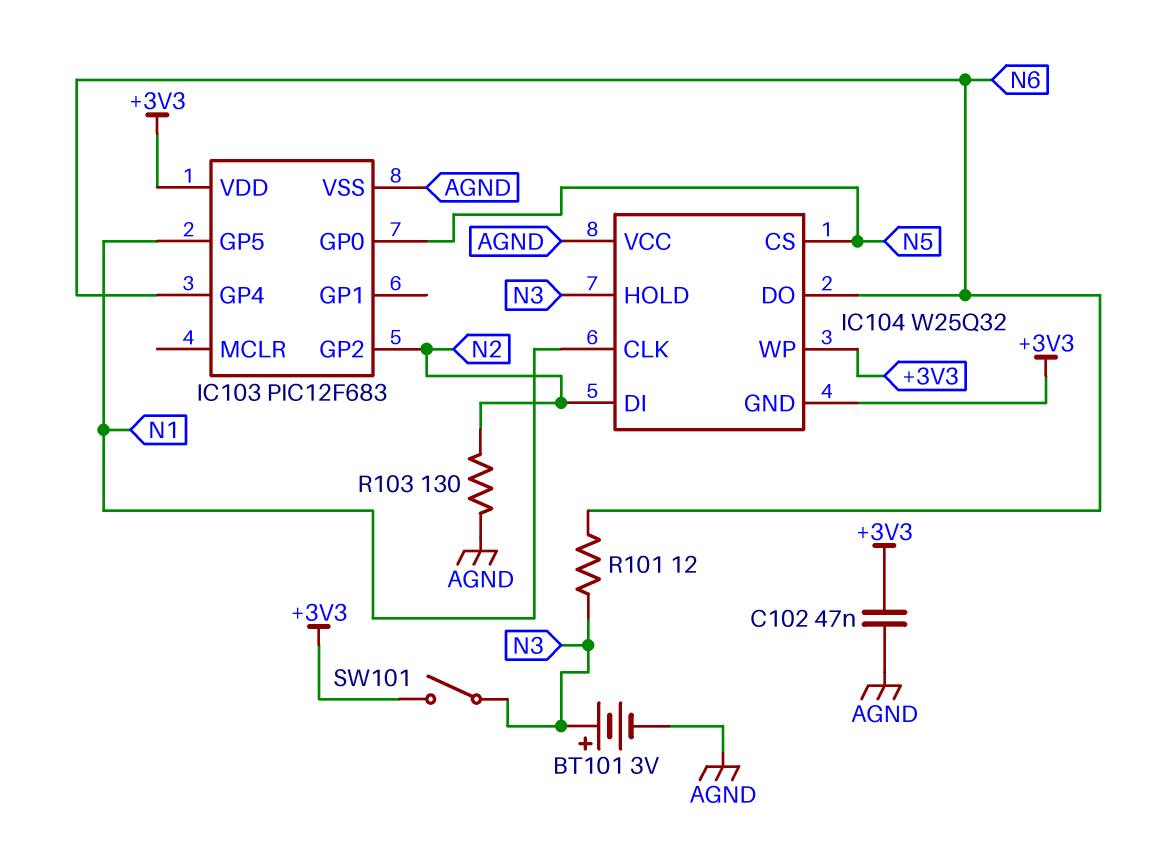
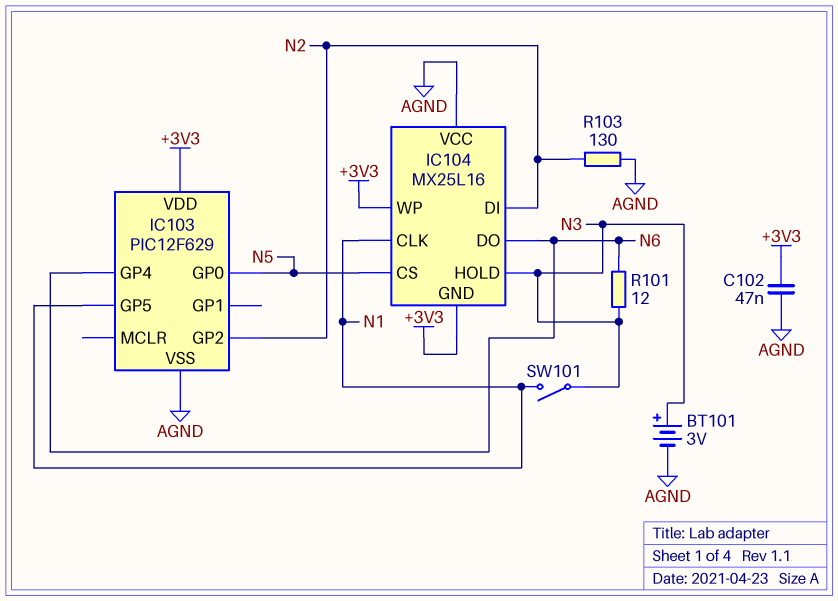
IC103: PIC12F683 -> PIC12F629
IC104: W25Q32 -> MX25L16
SW101: switch (+3V3, N3) -> switch (N1, N3)

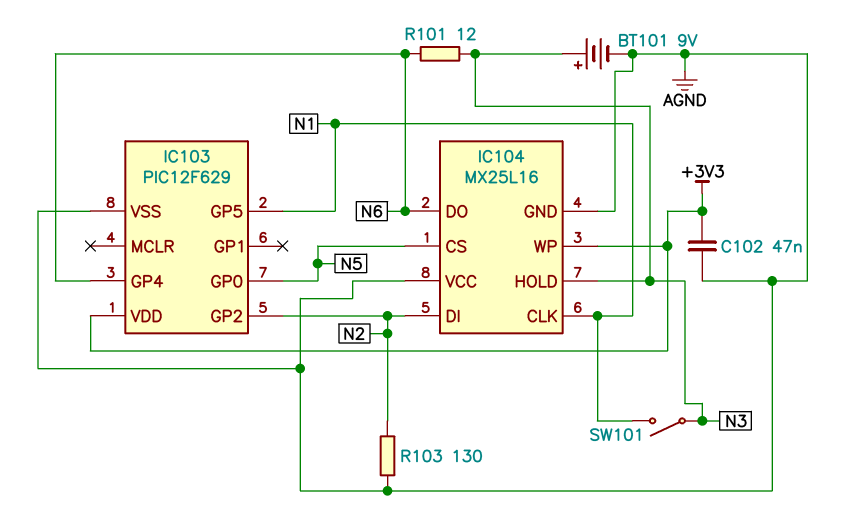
BT101: 3V (plus N3, minus AGND) -> 9V (plus N3, minus AGND)
IC104 pin GND: +3V3 -> AGND

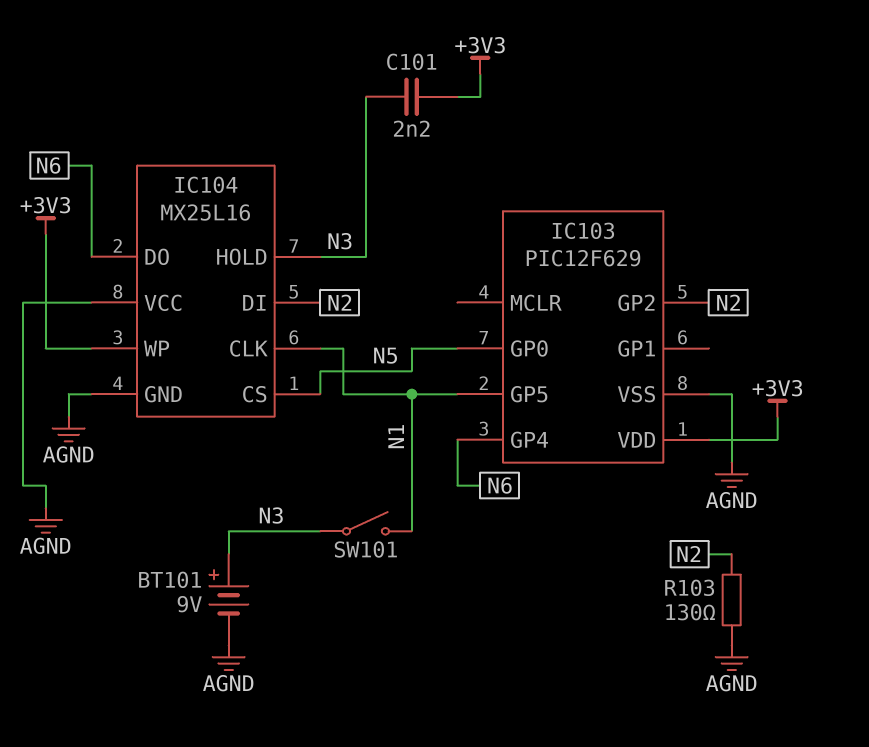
C101: none -> 2.2nF (+3V3, N3)
C102: 47nF (+3V3, AGND) -> none
R101: 12 (N3, N6) -> none

